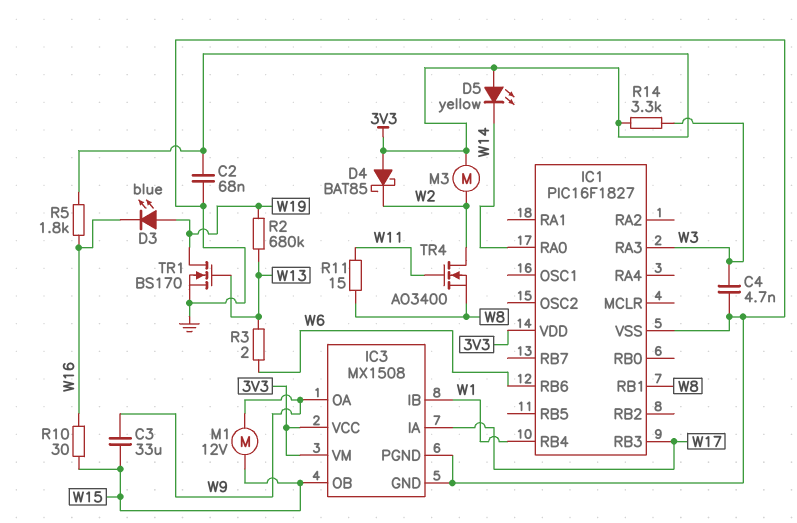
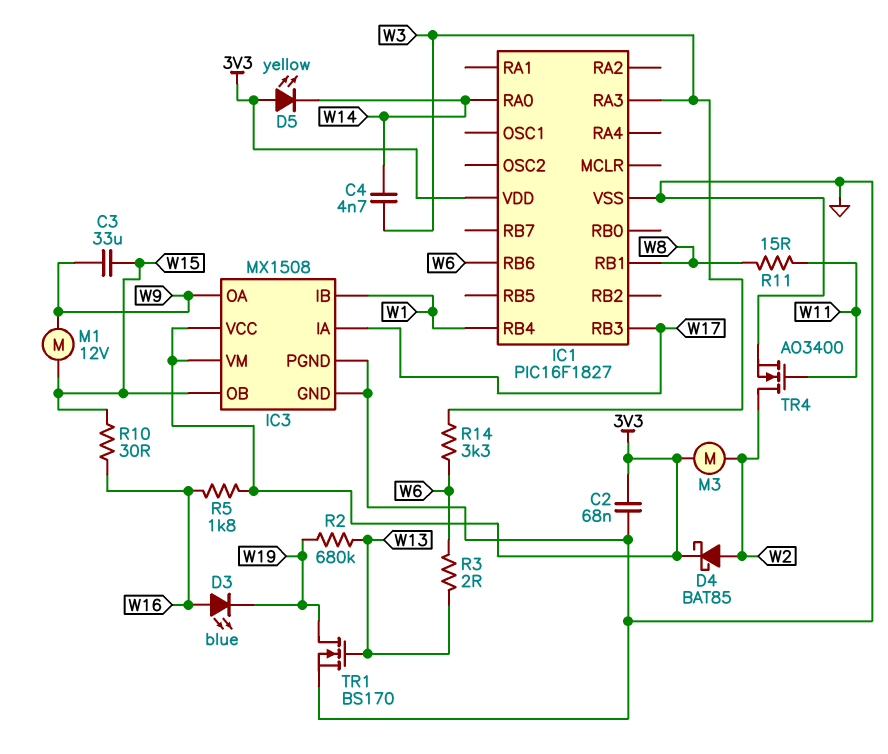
C4: 4.7nF (GND, W3) -> 4.7nF (W3, W14)
D3: LED blue (A W19, K W16) -> LED blue (A W16, K W19)
D4: schottky BAT85 (A 3V3, K W2) -> schottky BAT85 (A W2, K 3V3)
R14: 3.3k (3V3, W3) -> 3.3k (W3, W6)
TR4: NMOS AO3400 (G W11, D W2, S W8) -> NMOS AO3400 (G W11, D W2, S GND)

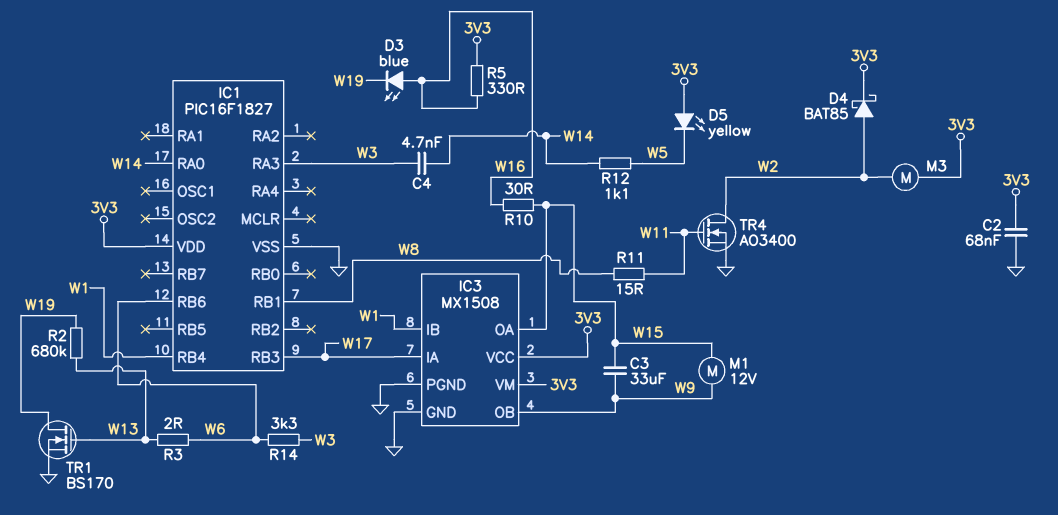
D5: LED yellow (A 3V3, K W14) -> LED yellow (A 3V3, K W5)
IC3 pin OA: W9 -> W15
IC3 pin OB: W15 -> W9
R5: 1.8k (3V3, W16) -> 330 (3V3, W16)
R12: none -> 1.1k (W5, W14)

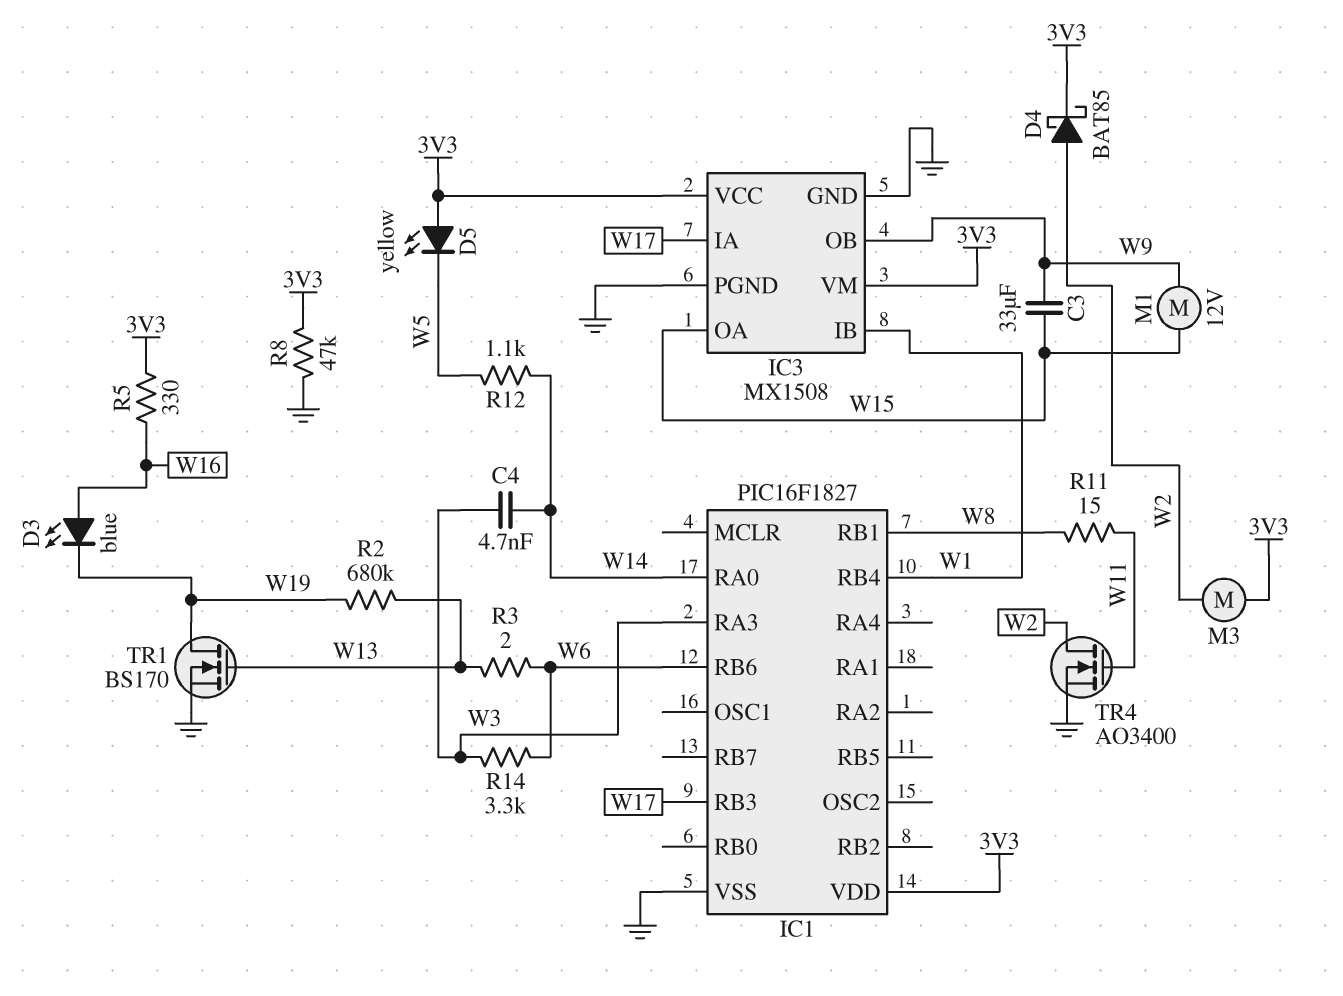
C2: 68nF (3V3, GND) -> none
R8: none -> 47k (3V3, GND)
R10: 30 (W15, W16) -> none

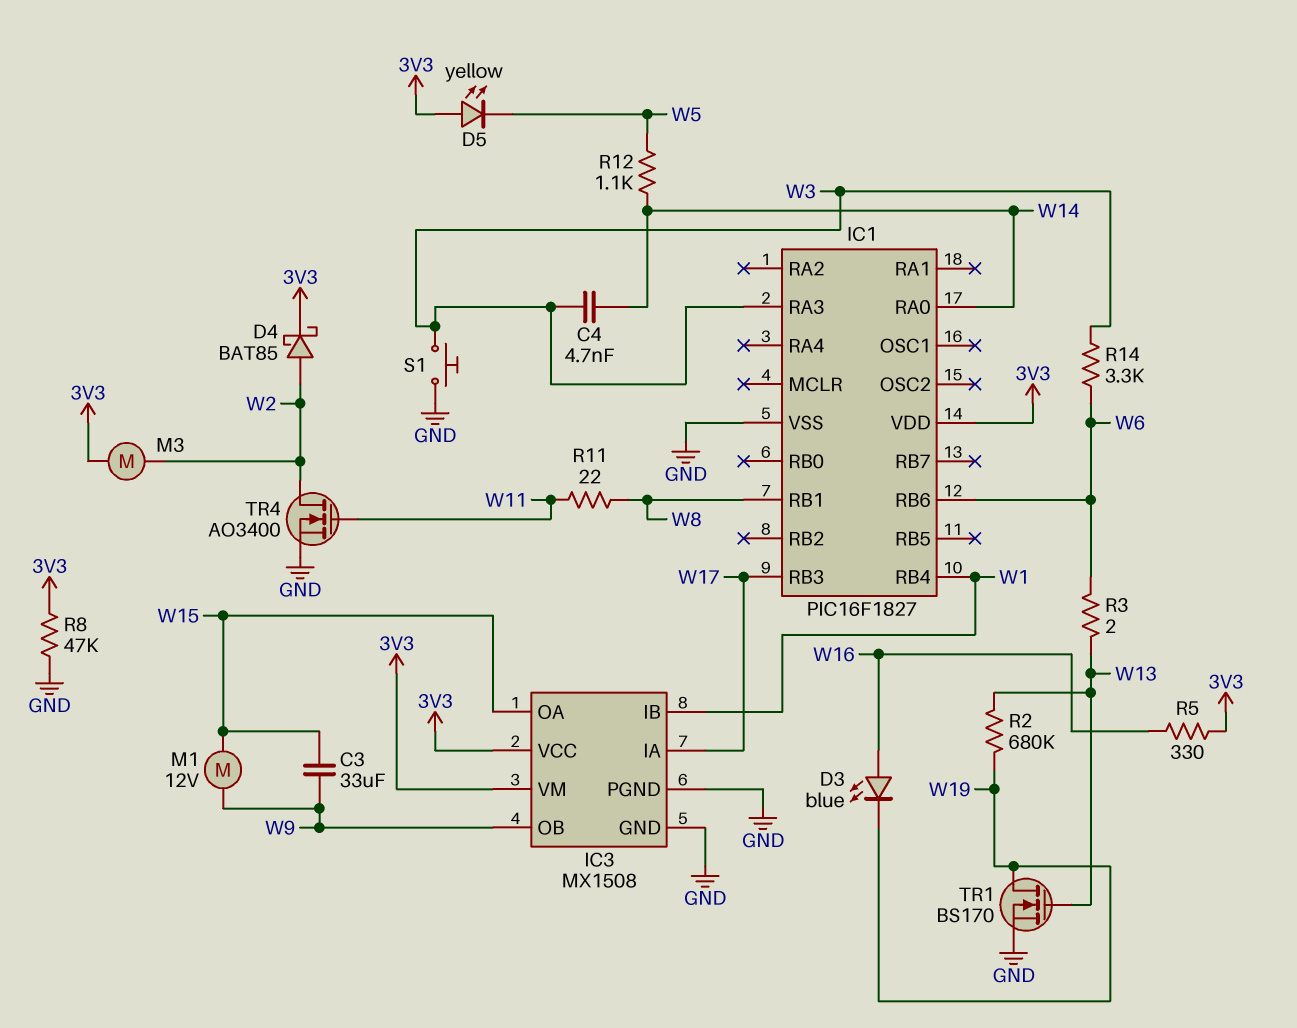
R11: 15 (W8, W11) -> 22 (W8, W11)
S1: none -> button (GND, W3)

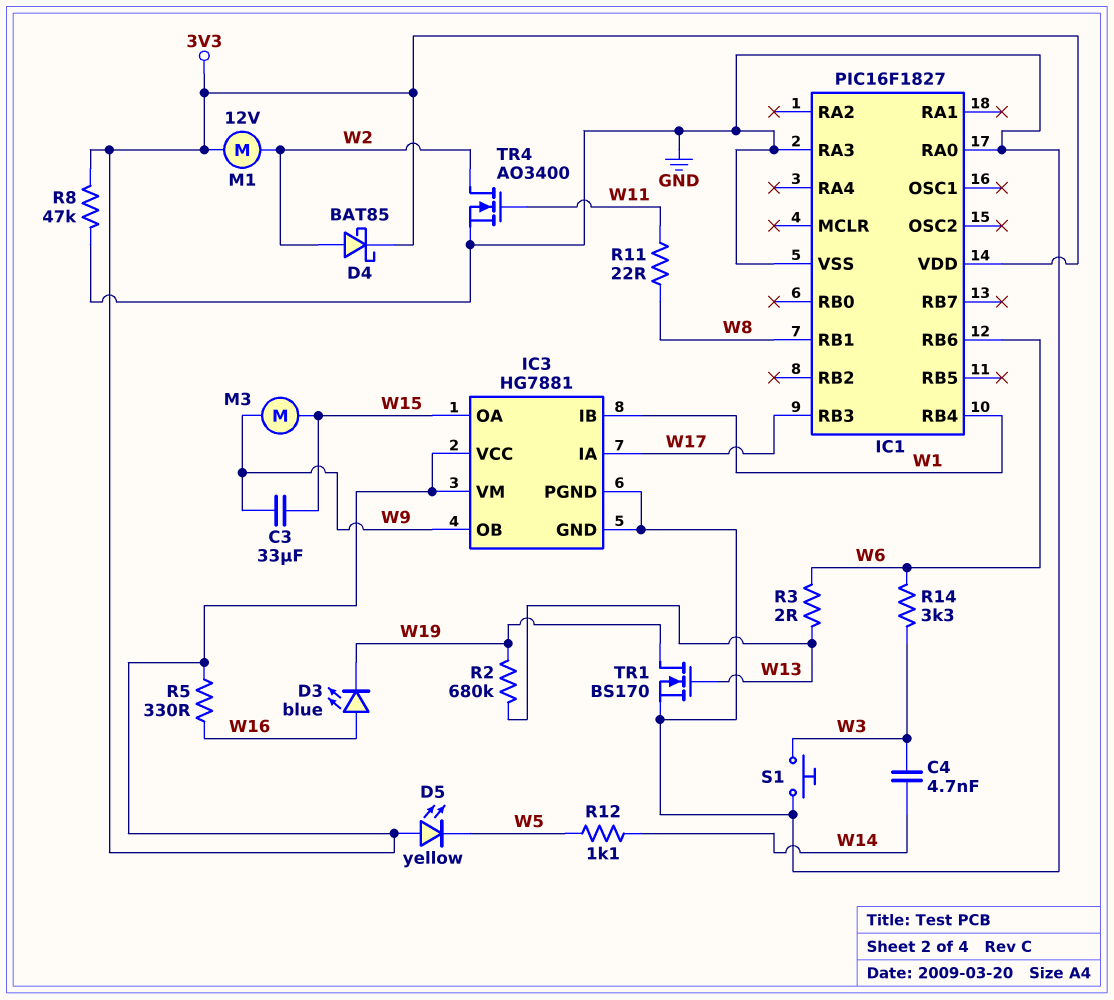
IC1 pin RA0: W14 -> GND
IC1 pin RA3: W3 -> GND
IC3: MX1508 -> HG7881
M1: motor 12V (W9, W15) -> motor 12V (3V3, W2)
M3: motor (3V3, W2) -> motor (W9, W15)

